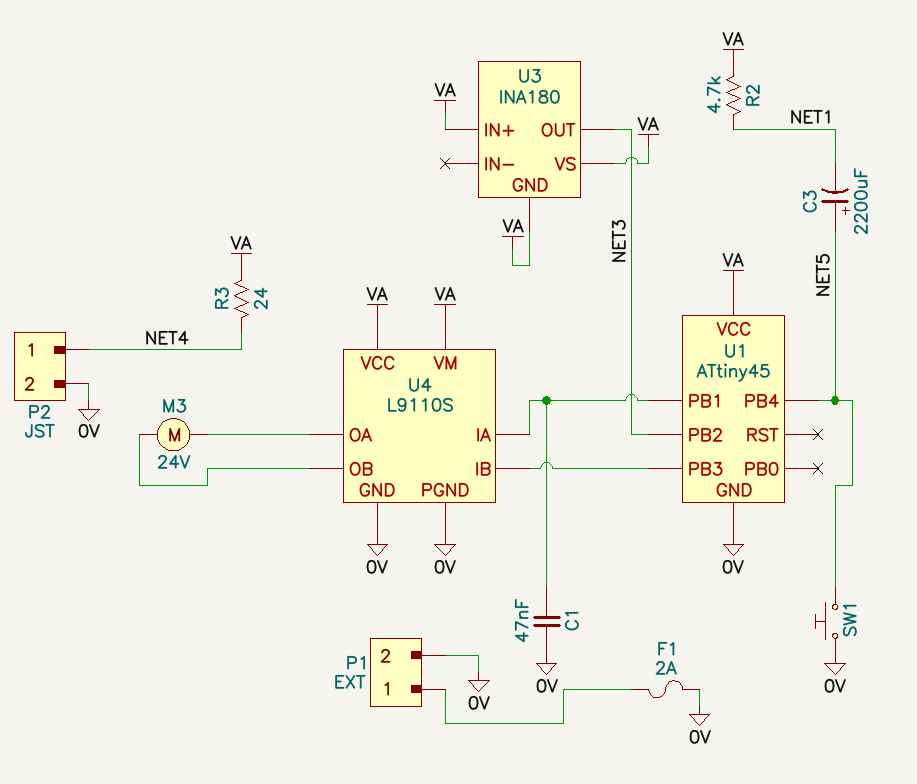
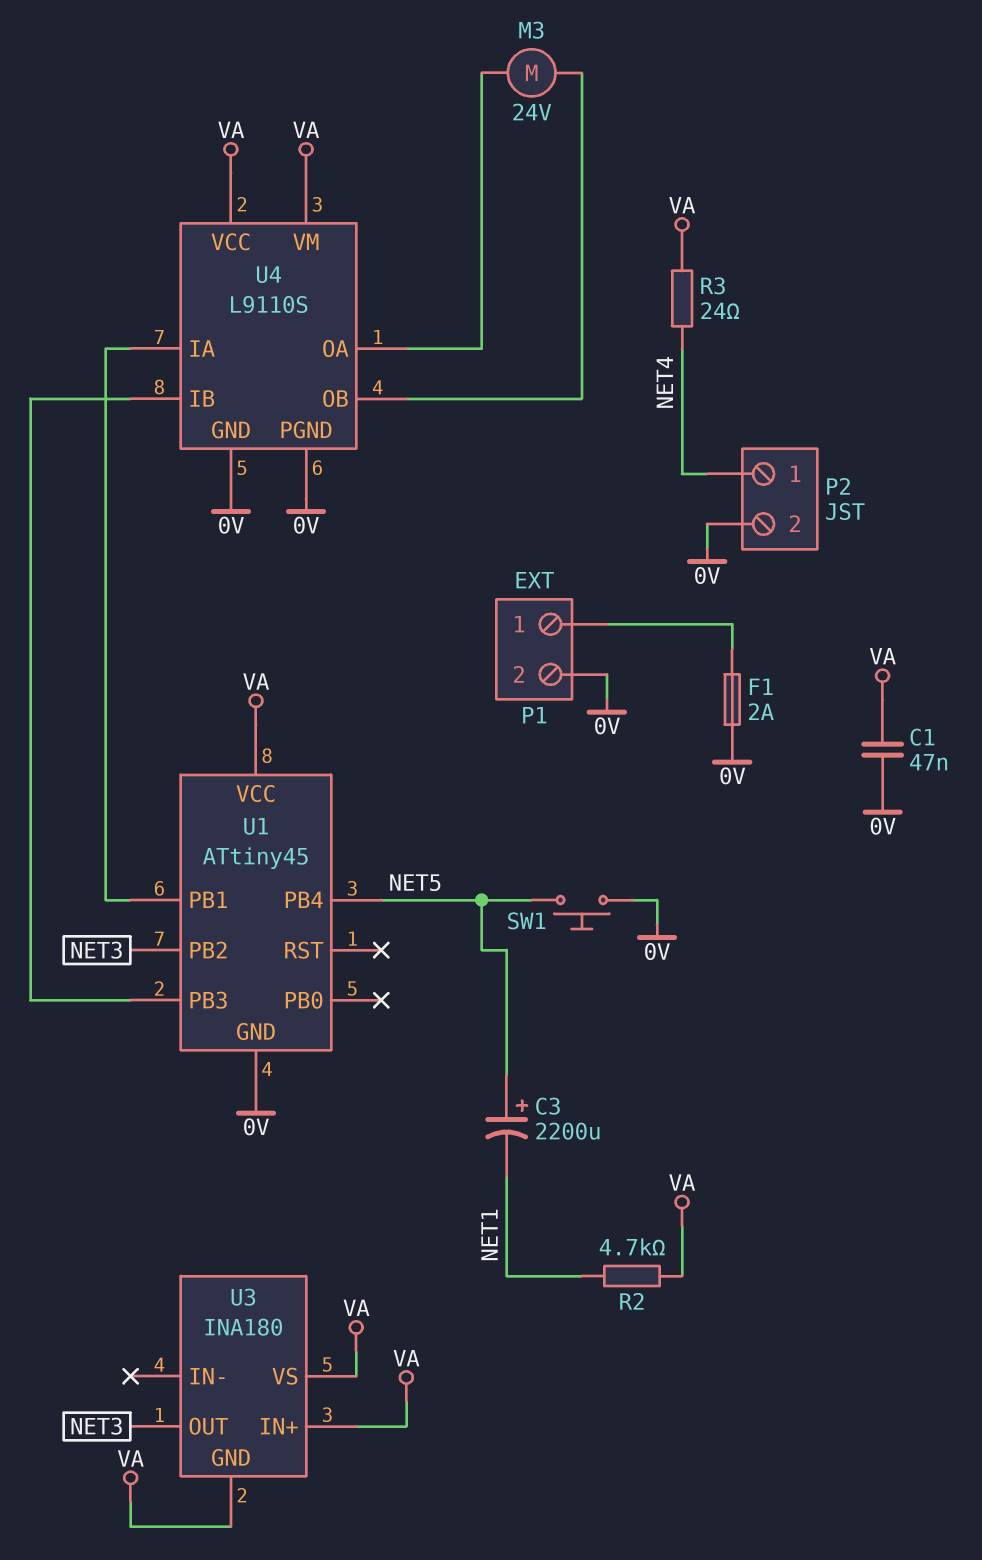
C1: 47nF (0V, U1/PB1) -> 47nF (0V, VA)

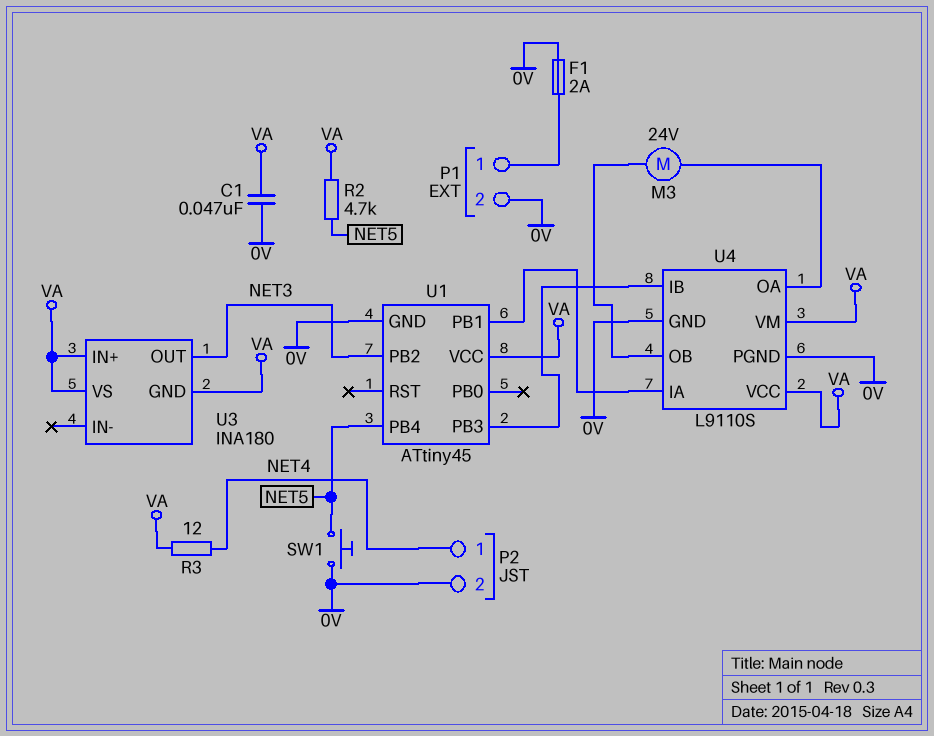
C3: 2200uF (plus NET5, minus NET1) -> none
R2: 4.7k (NET1, VA) -> 4.7k (NET5, VA)
R3: 24 (NET4, VA) -> 12 (NET4, VA)

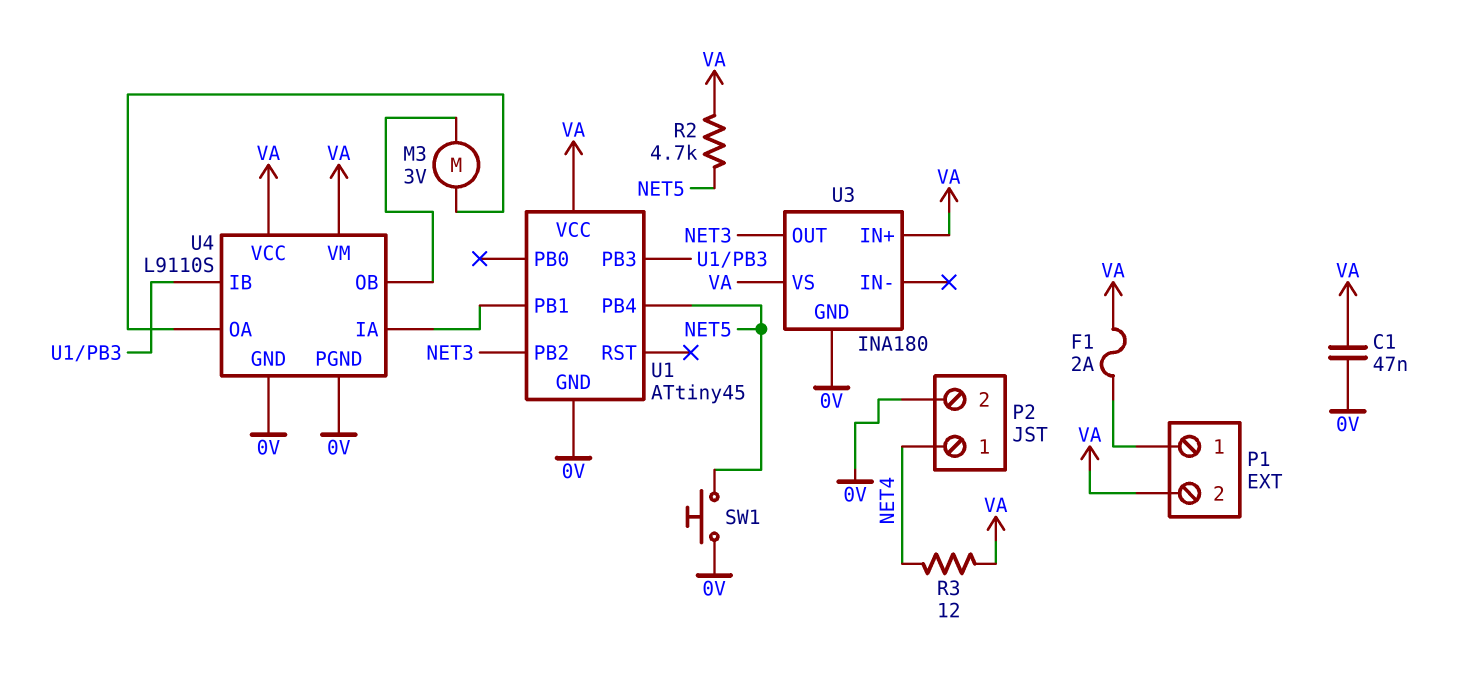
F1: 2A (0V, P1/1) -> 2A (P1/1, VA)
M3: motor 24V (U4/OA, U4/OB) -> motor 3V (U4/OA, U4/OB)
P1 pin 2: 0V -> VA
U3 pin GND: VA -> 0V

